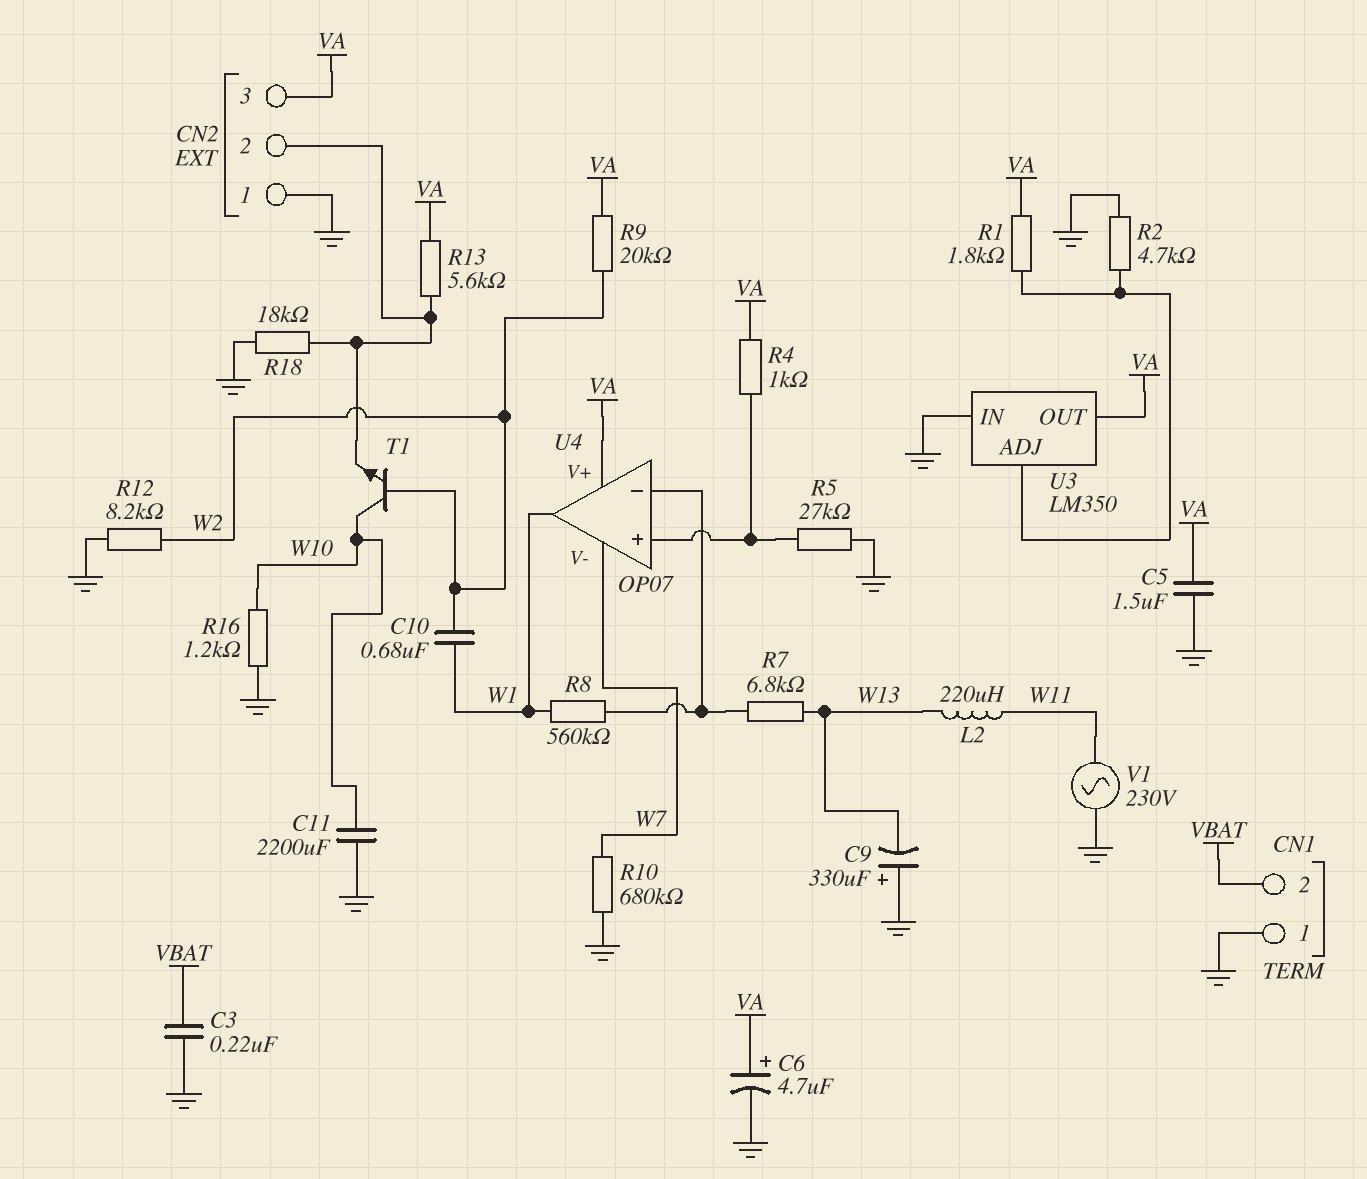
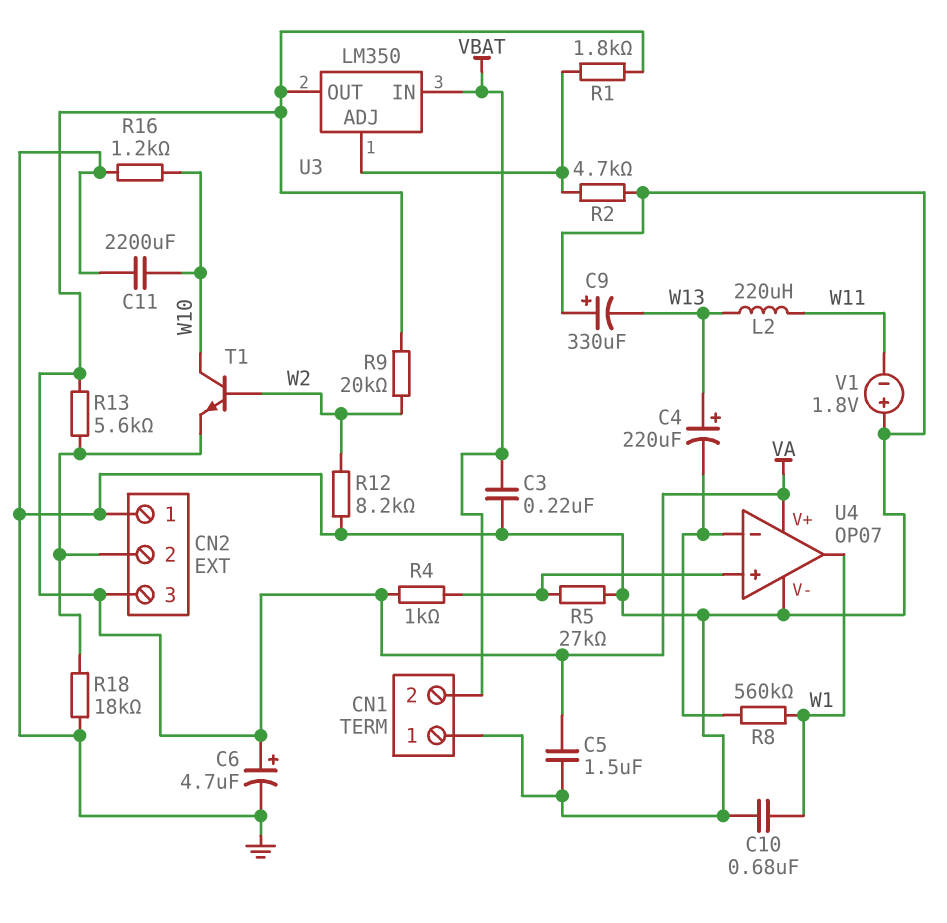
C4: none -> 220uF (plus W13, minus U4/in-)
C10: 680nF (W1, W2) -> 680nF (GND, W1)
R7: 6.8k (U4/in-, W13) -> none
R10: 680k (GND, W7) -> none
U3 pin IN: GND -> VBAT
U4 pin V-: W7 -> GND
V1: AC 230V (GND, W11) -> 1.8V (plus GND, minus W11)

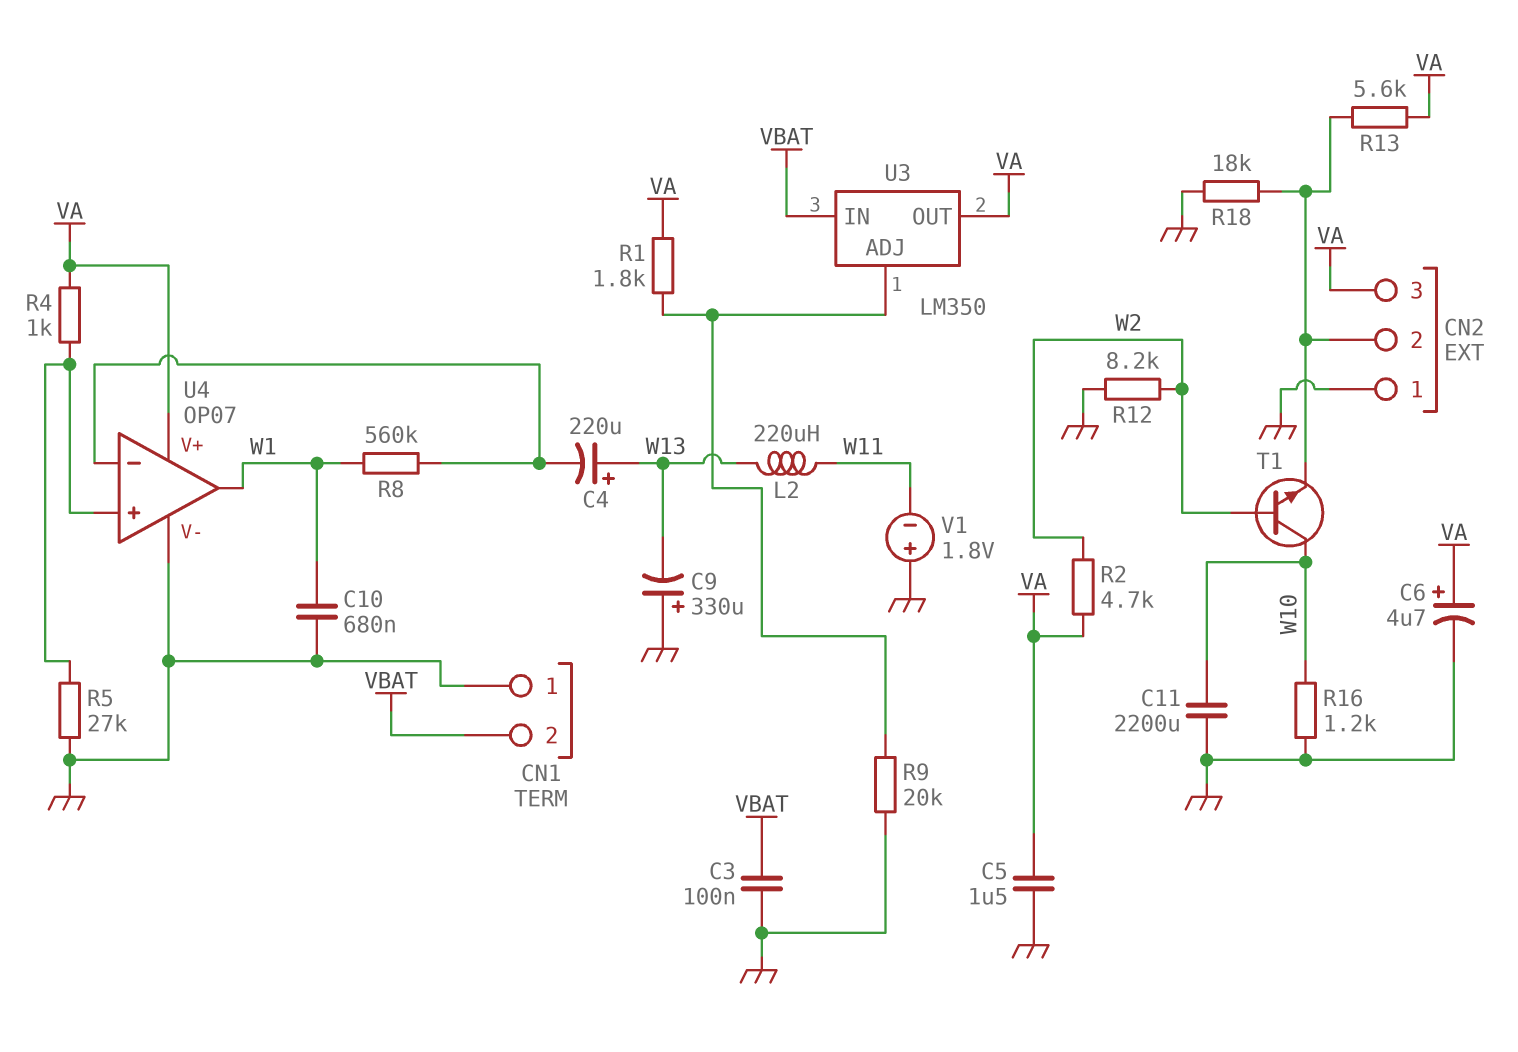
C3: 220nF (GND, VBAT) -> 100nF (GND, VBAT)
R2: 4.7k (GND, U3/ADJ) -> 4.7k (VA, W2)
R9: 20k (VA, W2) -> 20k (GND, U3/ADJ)

